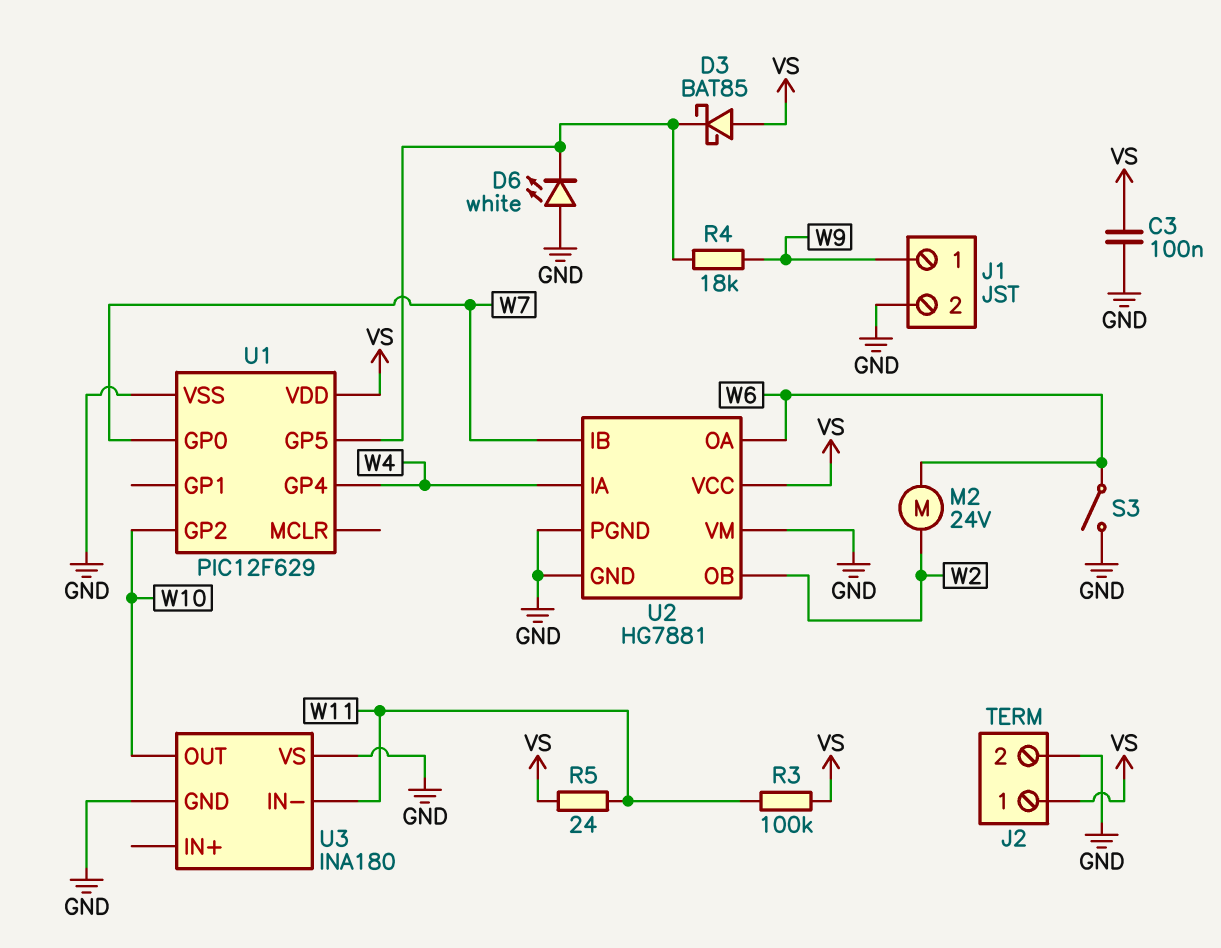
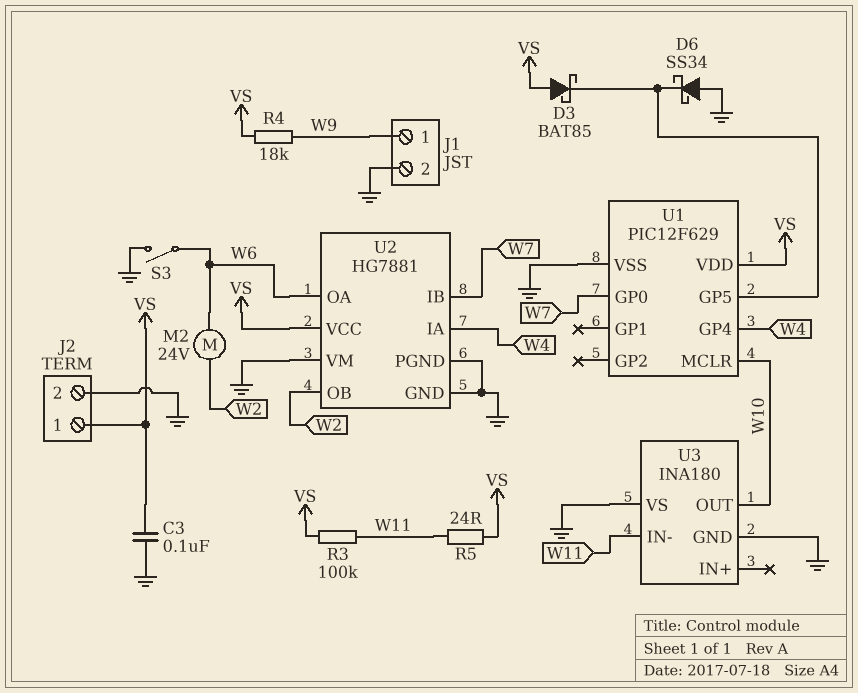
D6: LED white (A GND, K U1/GP5) -> schottky SS34 (A GND, K U1/GP5)
R4: 18k (U1/GP5, W9) -> 18k (VS, W9)
U1 pin GP2: W10 -> none
U1 pin MCLR: none -> W10

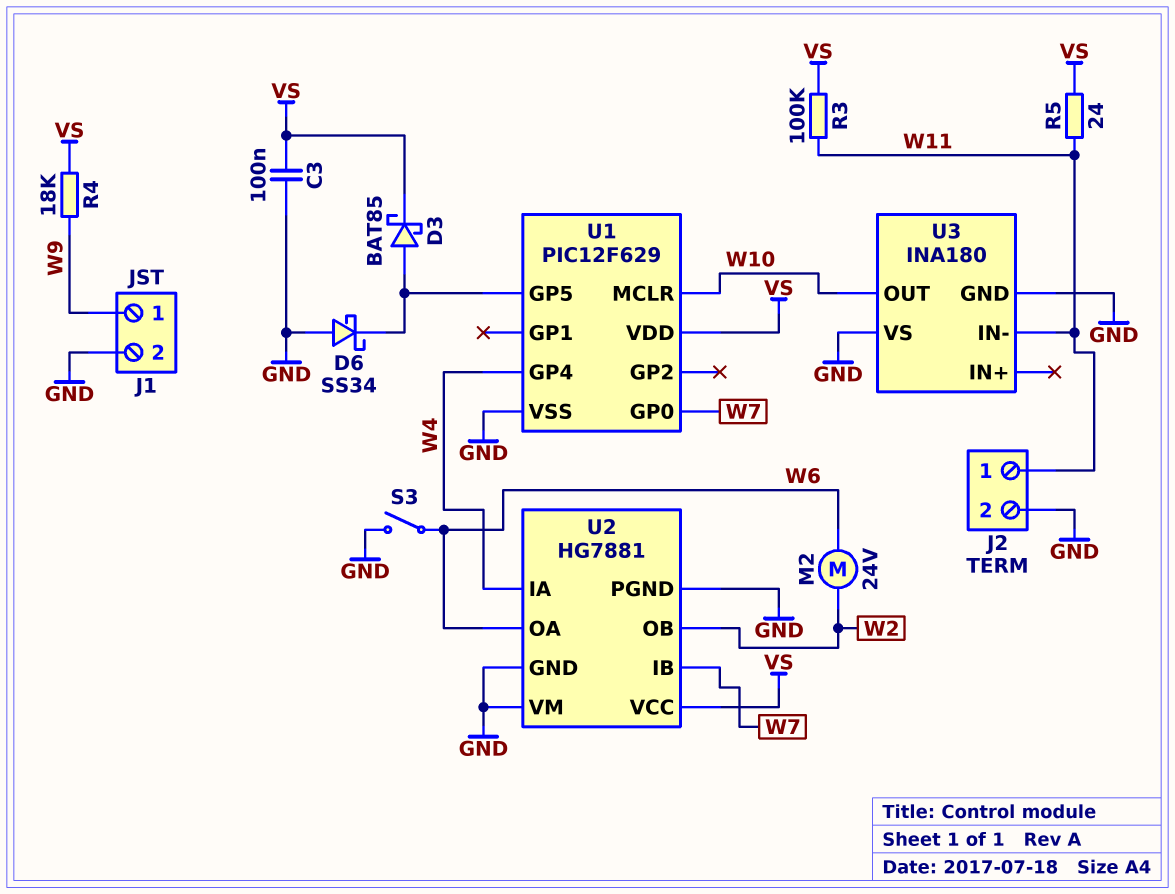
D3: schottky BAT85 (A VS, K U1/GP5) -> schottky BAT85 (A U1/GP5, K VS)
J2 pin 1: VS -> W11

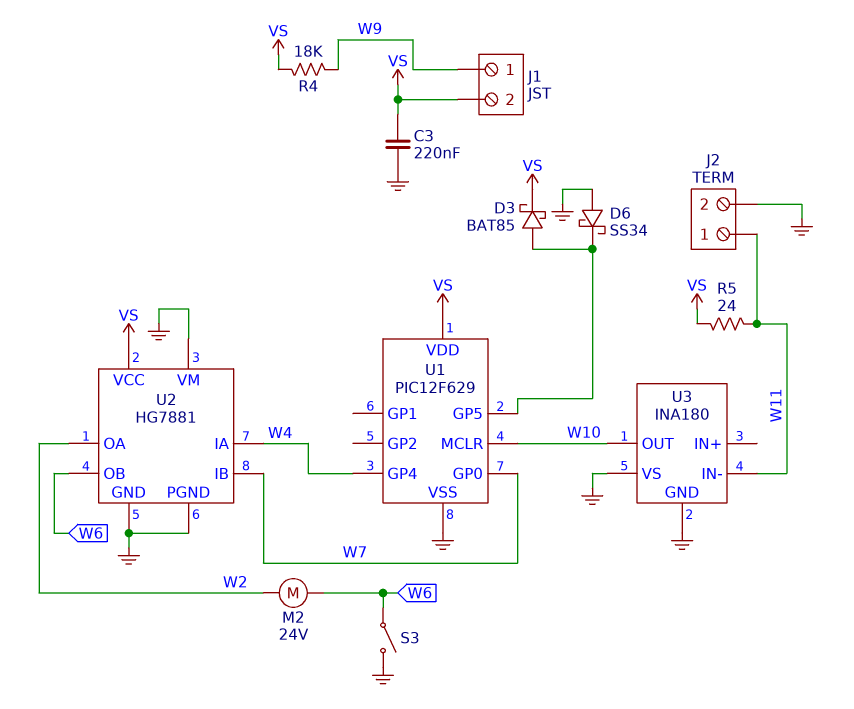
C3: 100nF (GND, VS) -> 220nF (GND, VS)
J1 pin 2: GND -> VS
R3: 100k (VS, W11) -> none
U2 pin OA: W6 -> W2
U2 pin OB: W2 -> W6

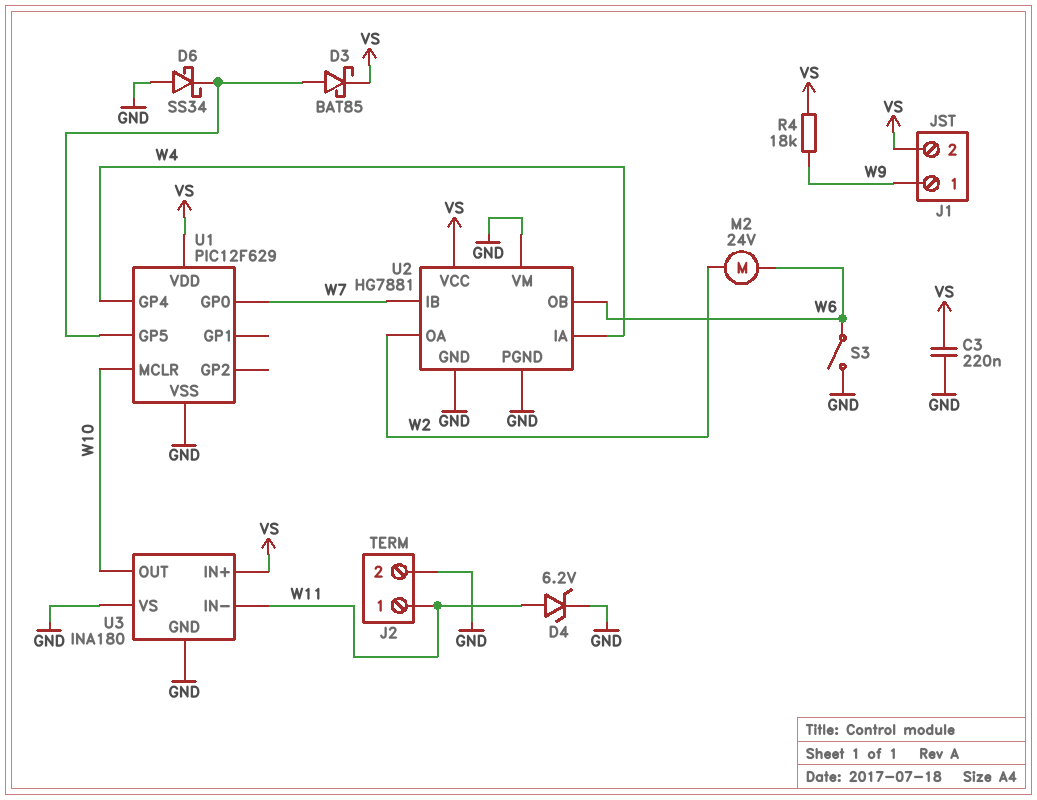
D4: none -> zener 6.2V (A W11, K GND)
R5: 24 (VS, W11) -> none
U3 pin IN+: none -> VS

